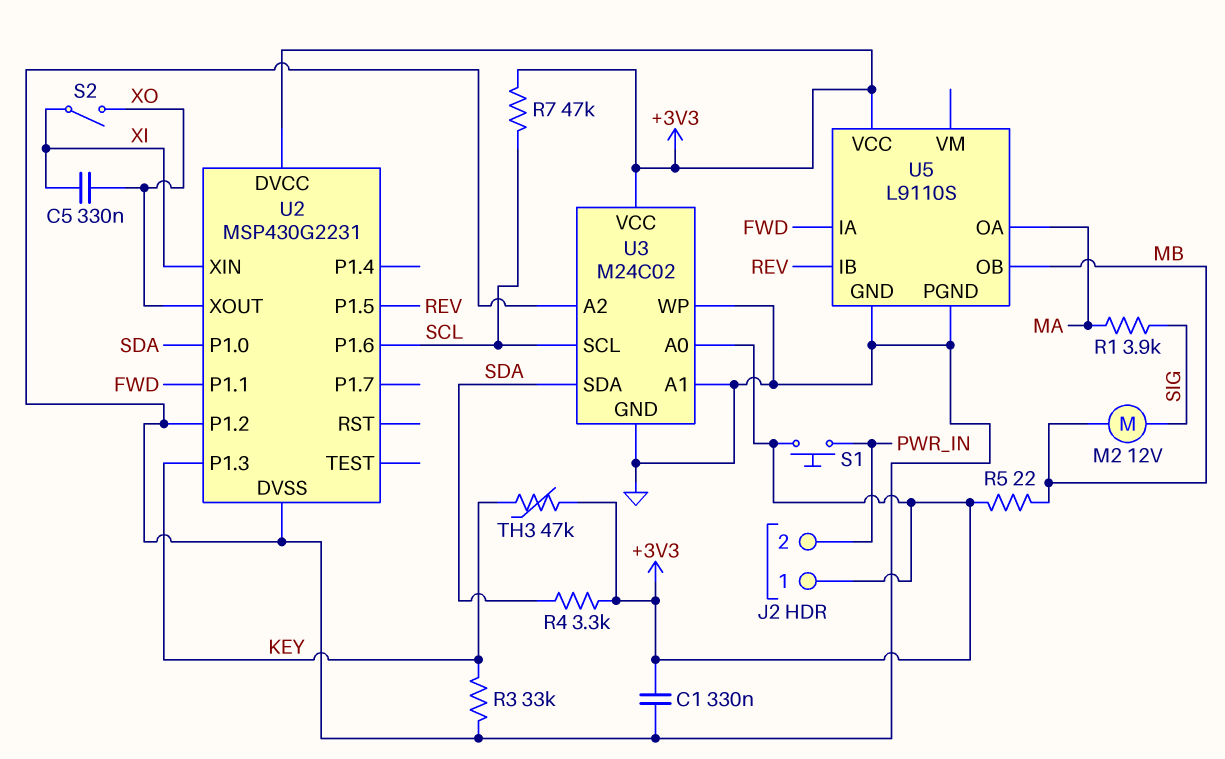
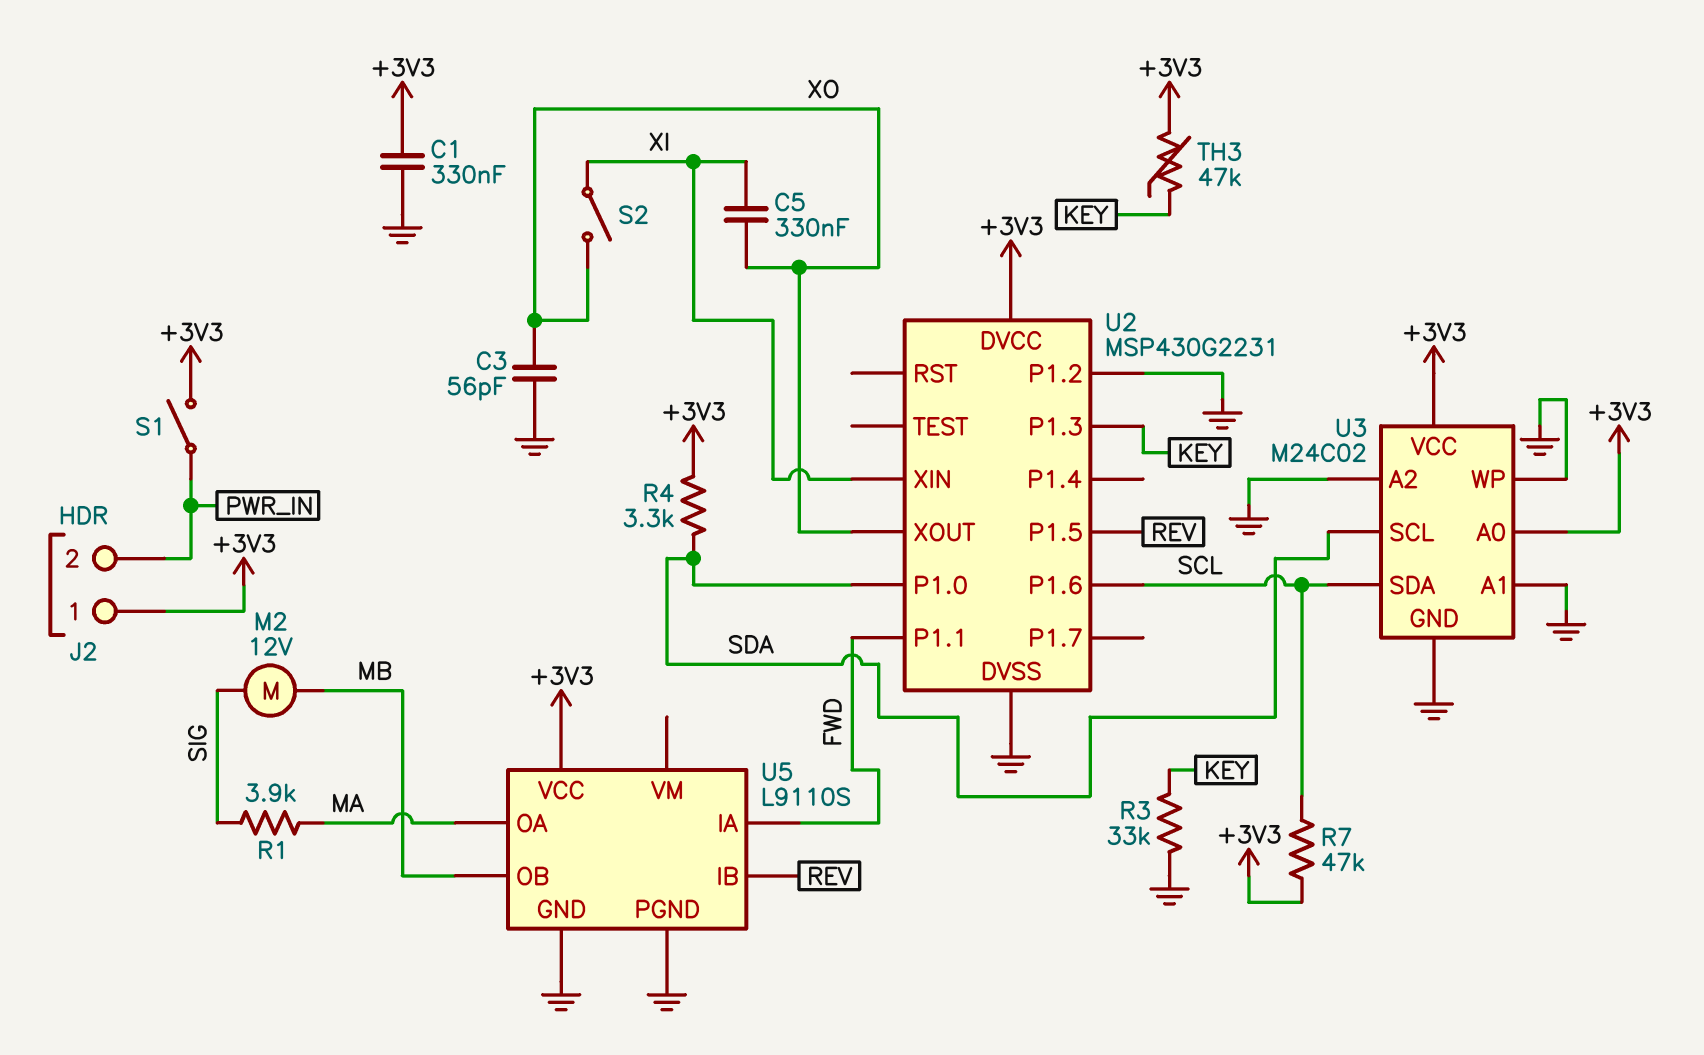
C3: none -> 56pF (GND, XO)
R5: 22 (+3V3, MB) -> none
S1: button (+3V3, PWR_IN) -> switch (+3V3, PWR_IN)
U3 pin SCL: SCL -> SDA
U3 pin SDA: SDA -> SCL

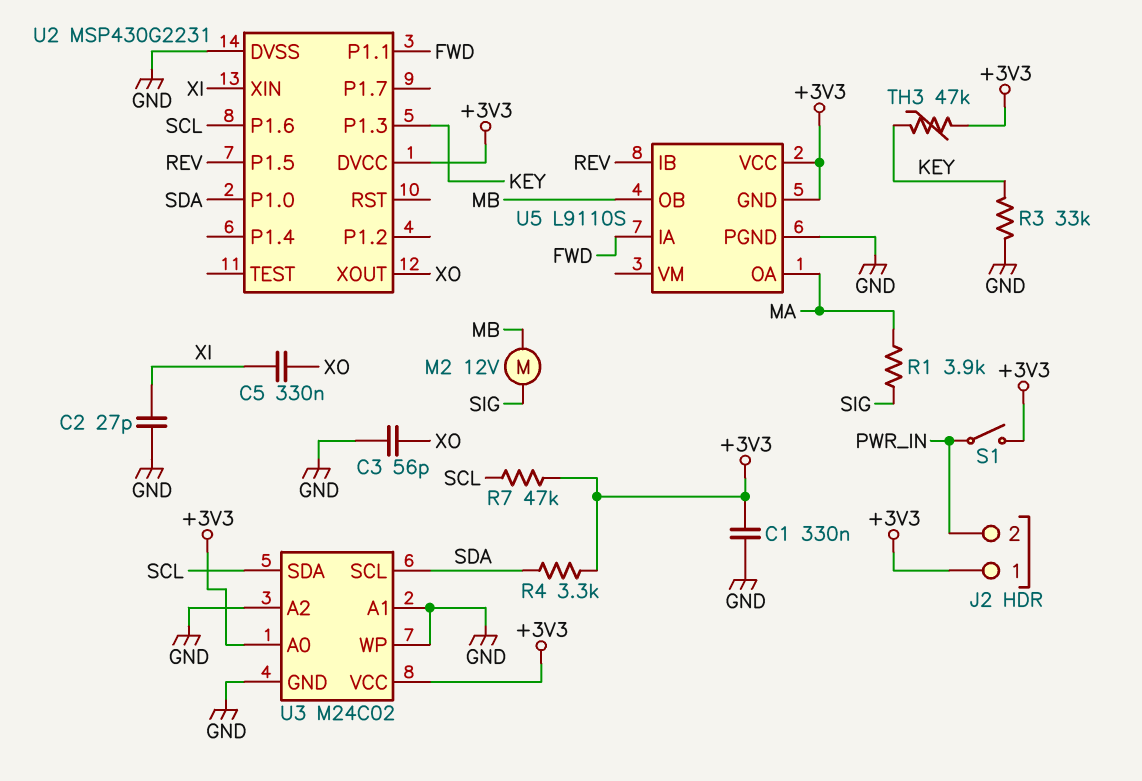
C2: none -> 27pF (GND, XI)
S2: switch (XI, XO) -> none
U2 pin P1.2: GND -> none
U5 pin GND: GND -> +3V3

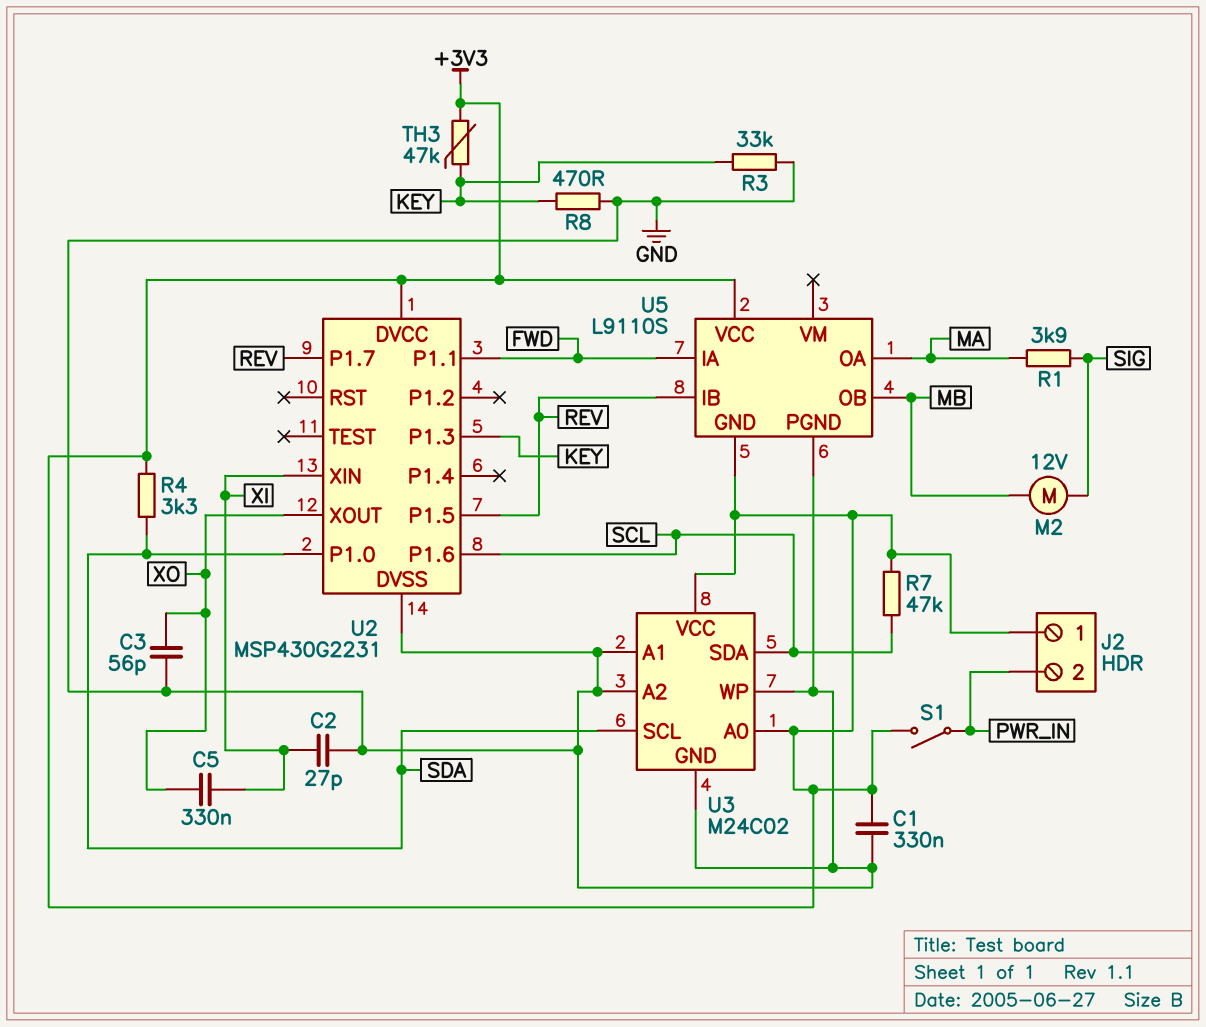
R8: none -> 470 (GND, KEY)
U2 pin P1.7: none -> REV

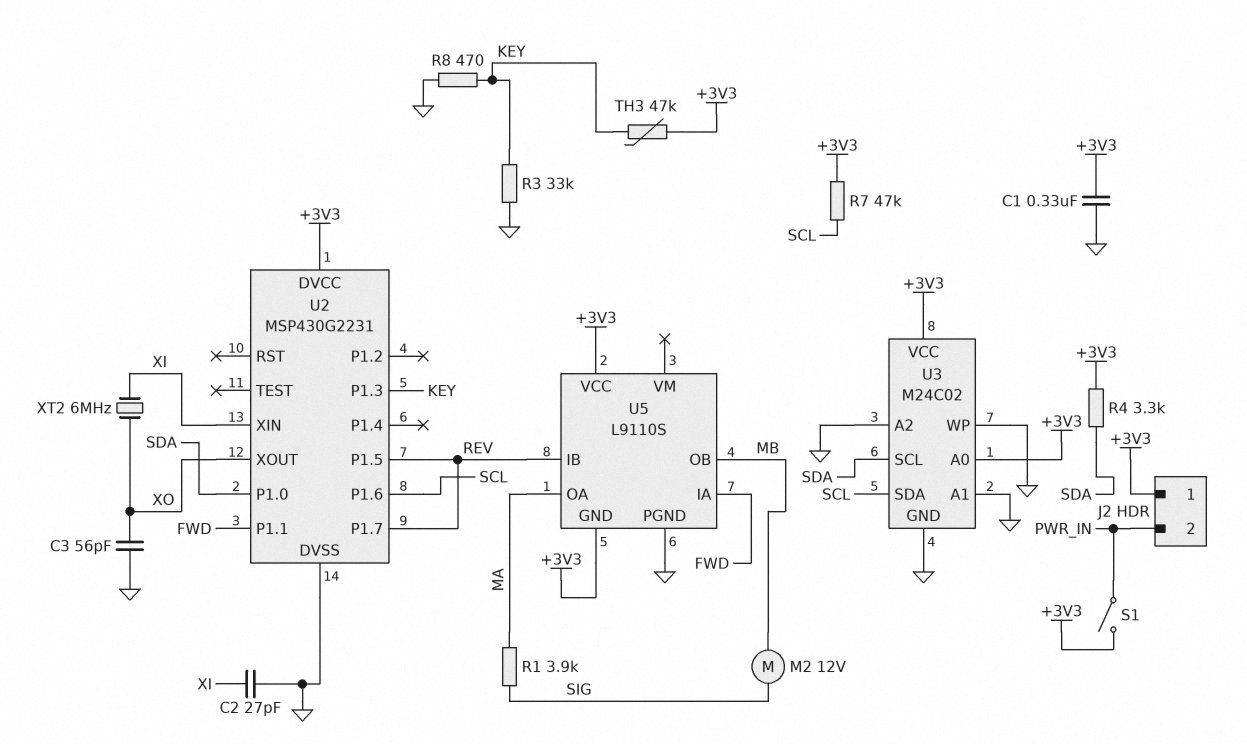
C5: 330nF (XI, XO) -> none
XT2: none -> 6MHz (XI, XO)

